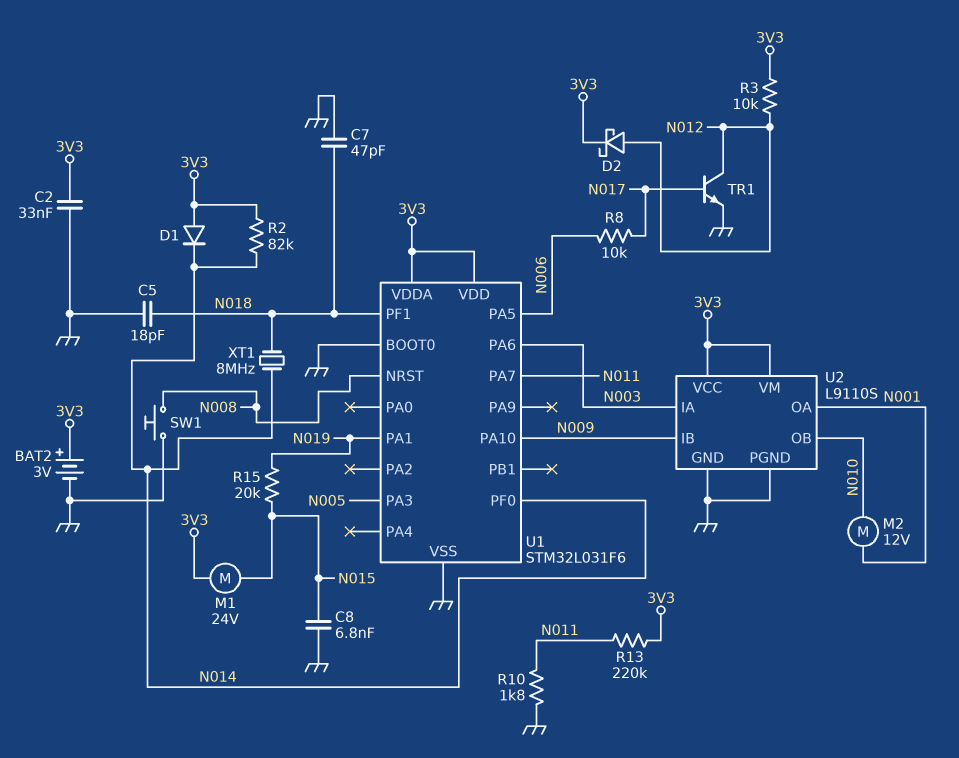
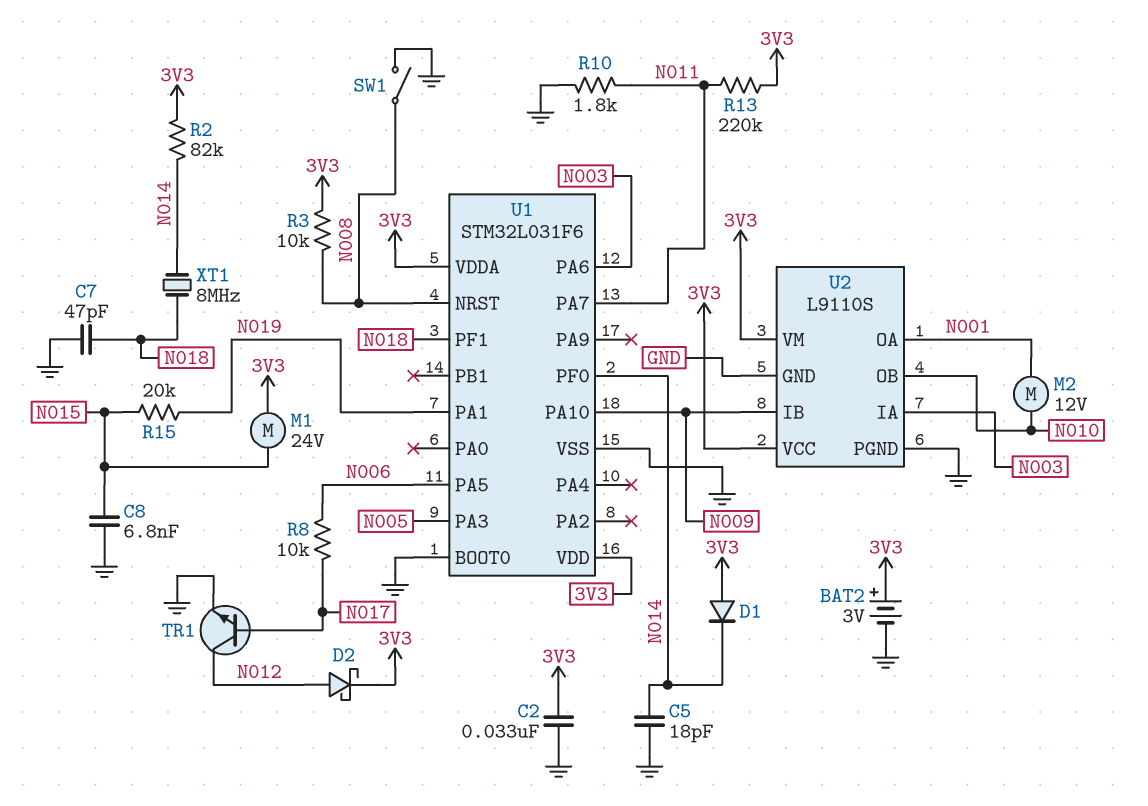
C5: 18pF (GND, N018) -> 18pF (GND, N014)
R3: 10k (3V3, N012) -> 10k (3V3, N008)
SW1: button (GND, N008) -> switch (GND, N008)

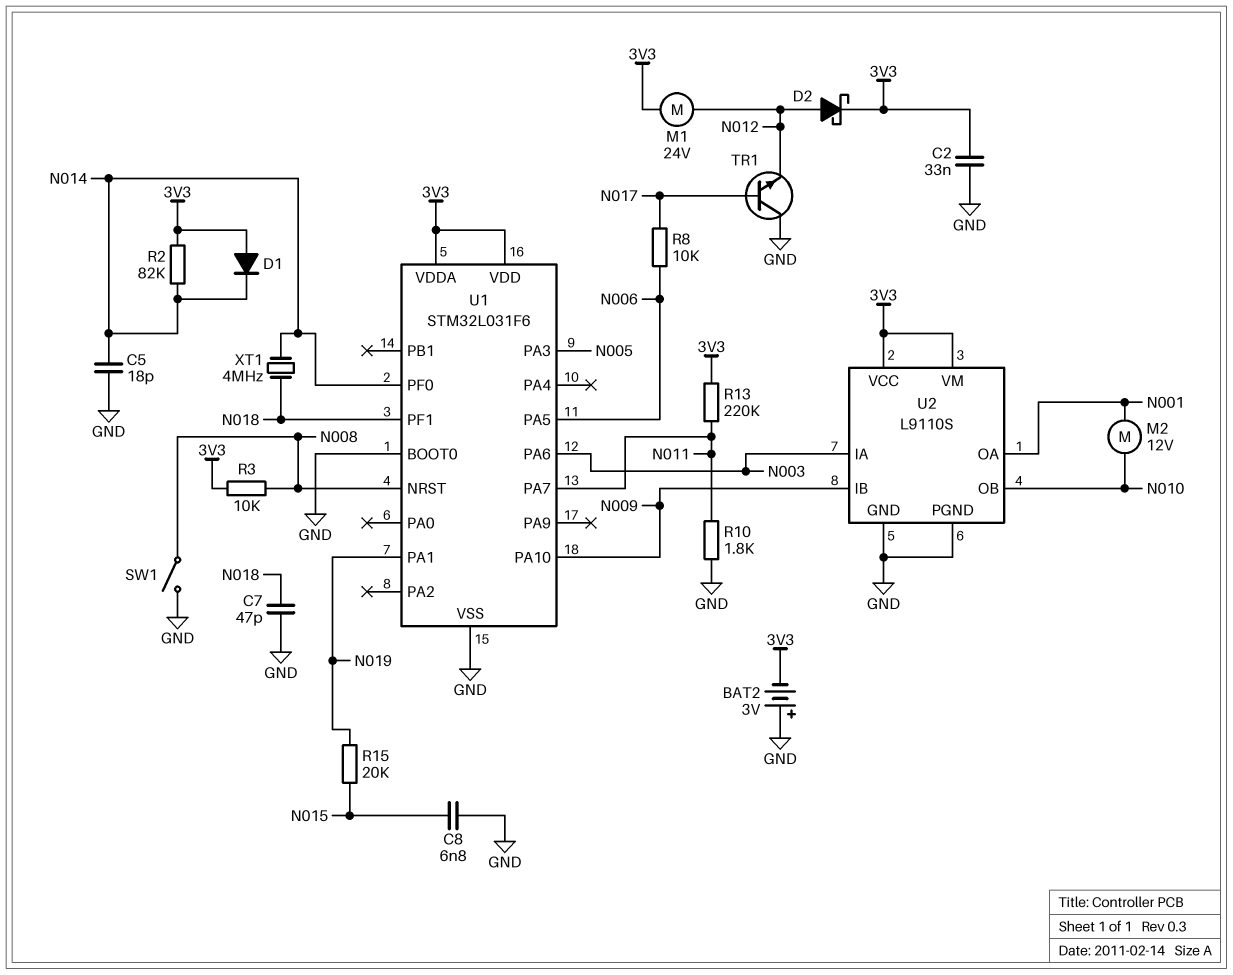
BAT2: 3V (plus 3V3, minus GND) -> 3V (plus GND, minus 3V3)
M1: motor 24V (3V3, N015) -> motor 24V (3V3, N012)
TR1: NPN (B N017, C N012, E GND) -> NPN (B N017, C GND, E N012)
XT1: 8MHz (N014, N018) -> 4MHz (N014, N018)

